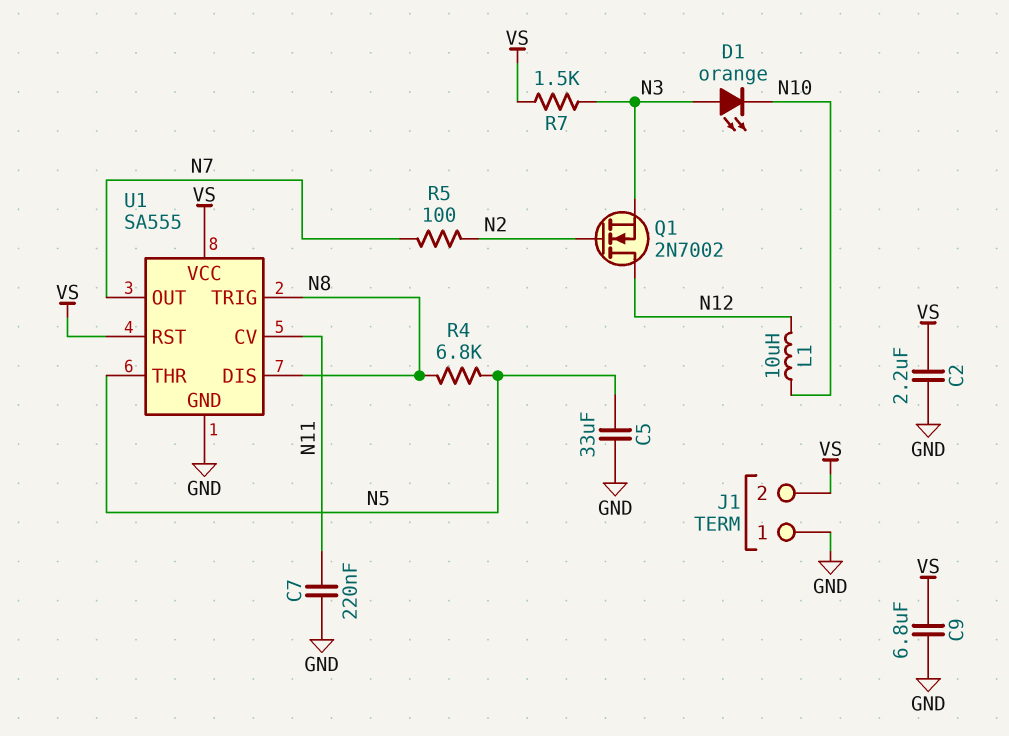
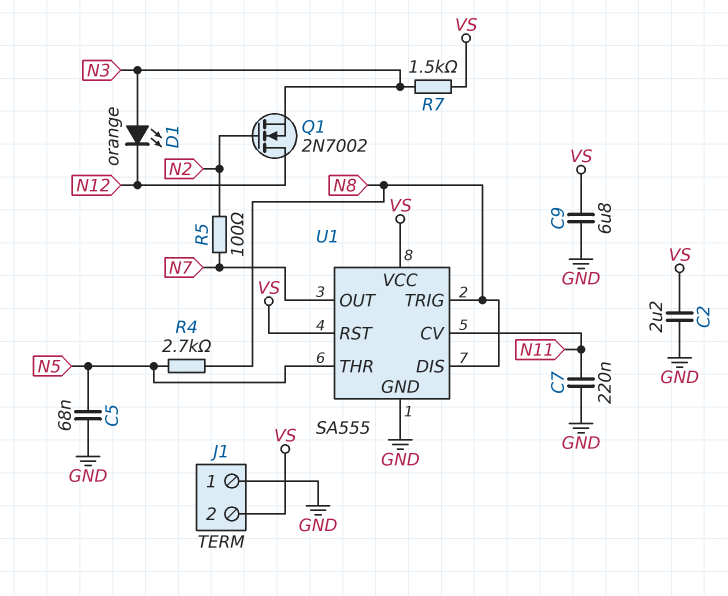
C5: 33uF (GND, N5) -> 68nF (GND, N5)
D1: LED orange (A N3, K N10) -> LED orange (A N3, K N12)
L1: 10uH (N10, N12) -> none
R4: 6.8k (N5, N8) -> 2.7k (N5, N8)

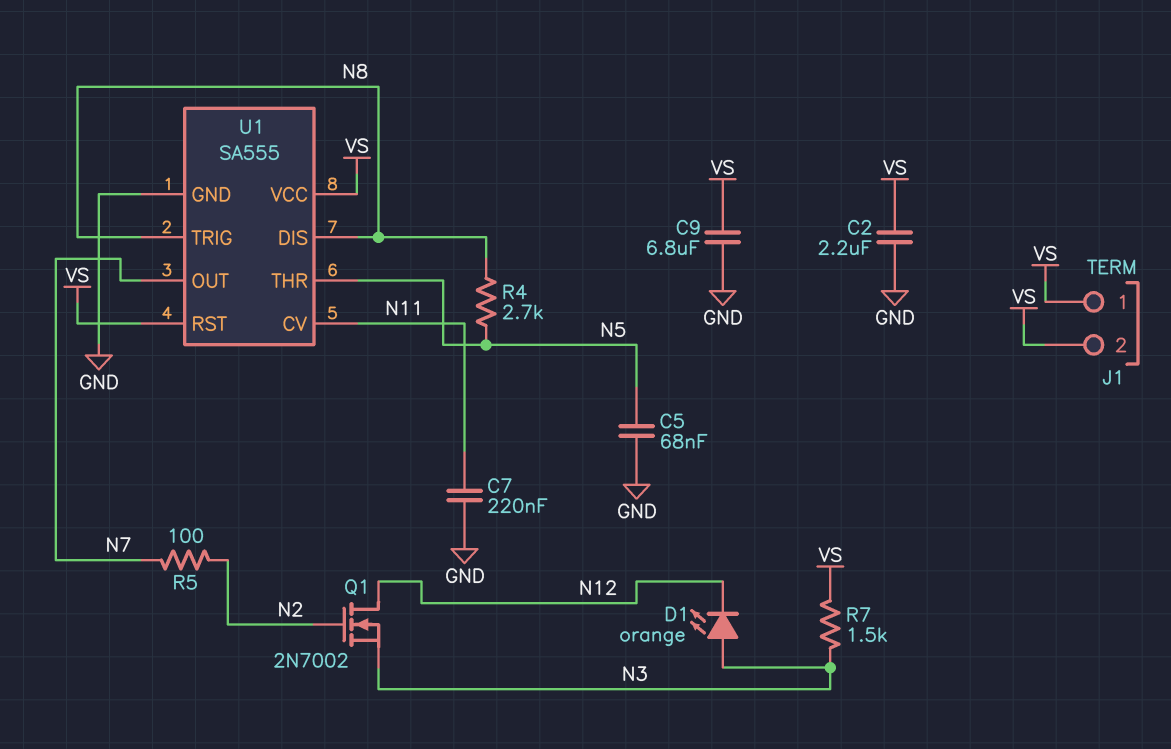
J1 pin 1: GND -> VS

